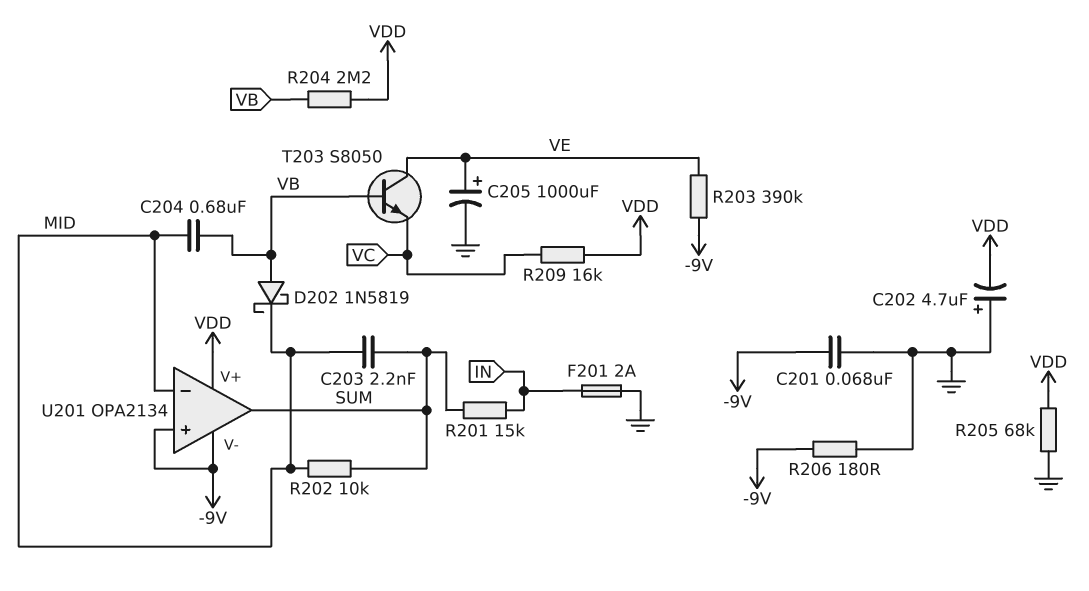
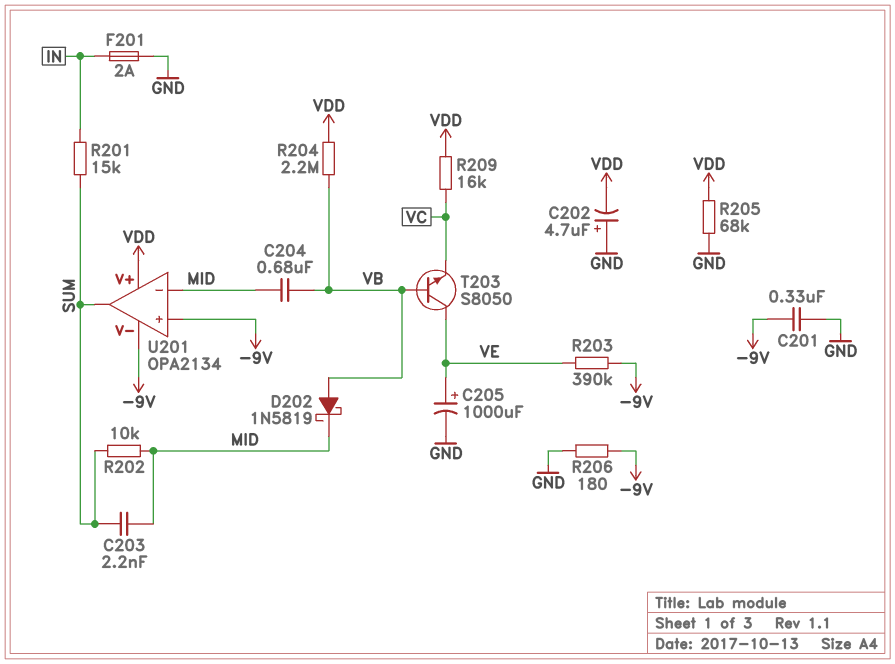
C201: 68nF (-9V, GND) -> 330nF (-9V, GND)

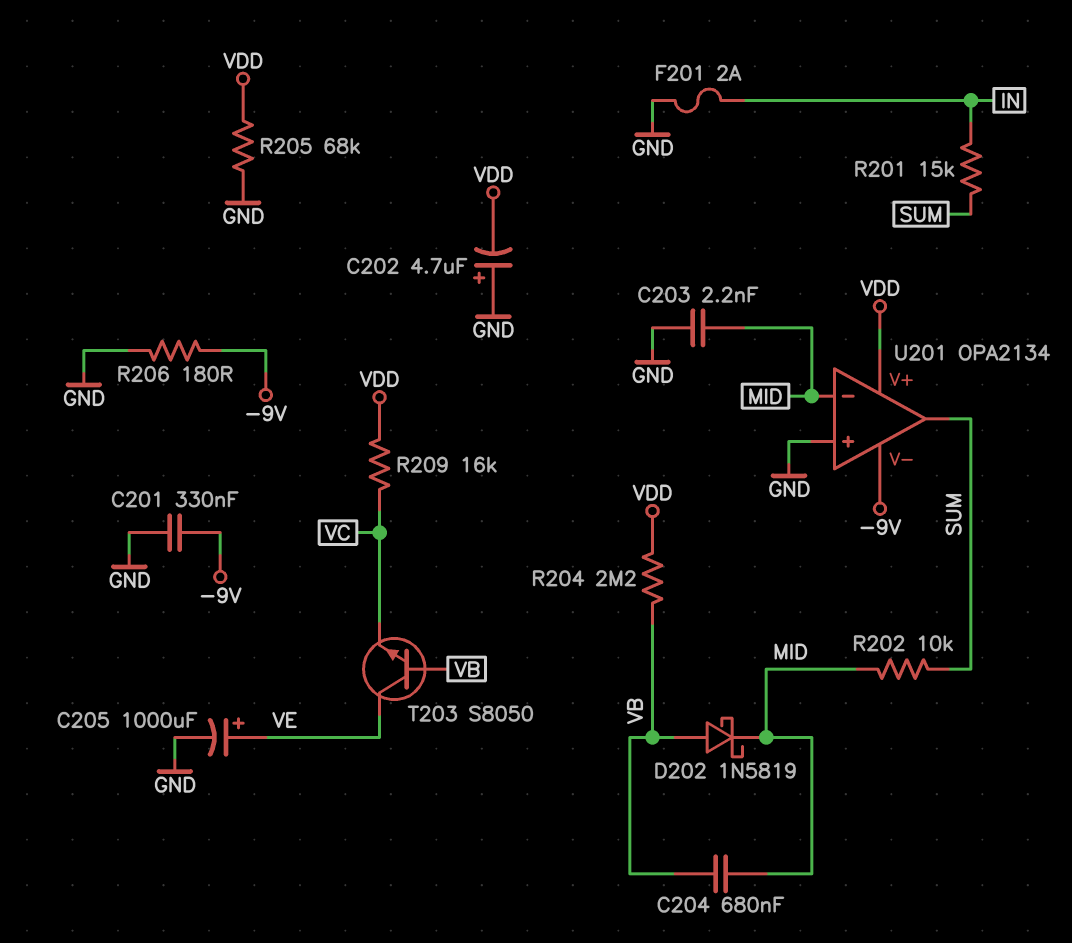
C203: 2.2nF (MID, SUM) -> 2.2nF (GND, MID)
R203: 390k (-9V, VE) -> none
U201 pin in+: -9V -> GND

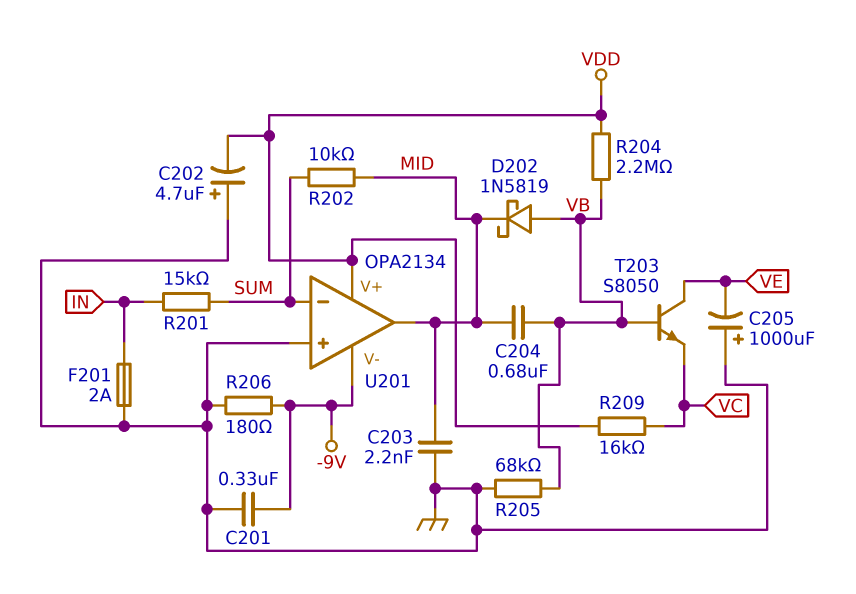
C205: 1000uF (plus VE, minus GND) -> 1000uF (plus GND, minus VE)
R205: 68k (GND, VDD) -> 68k (GND, VB)
U201 pin in-: MID -> SUM
U201 pin out: SUM -> MID

